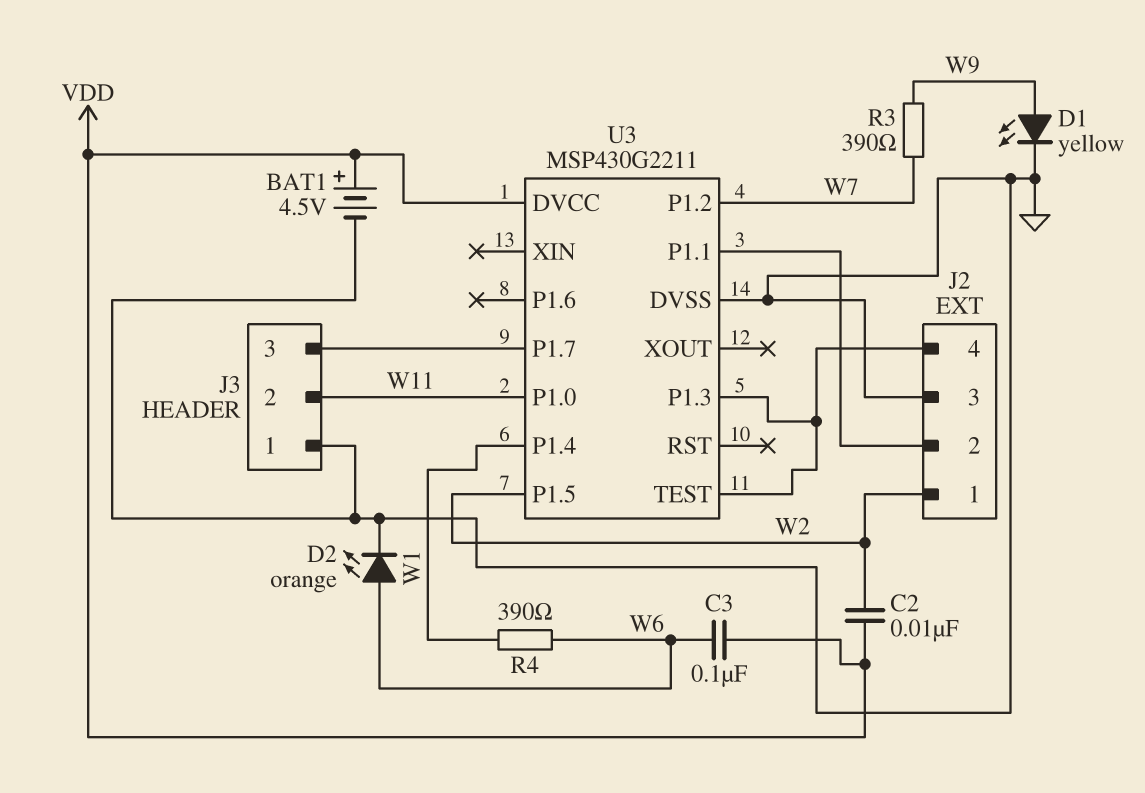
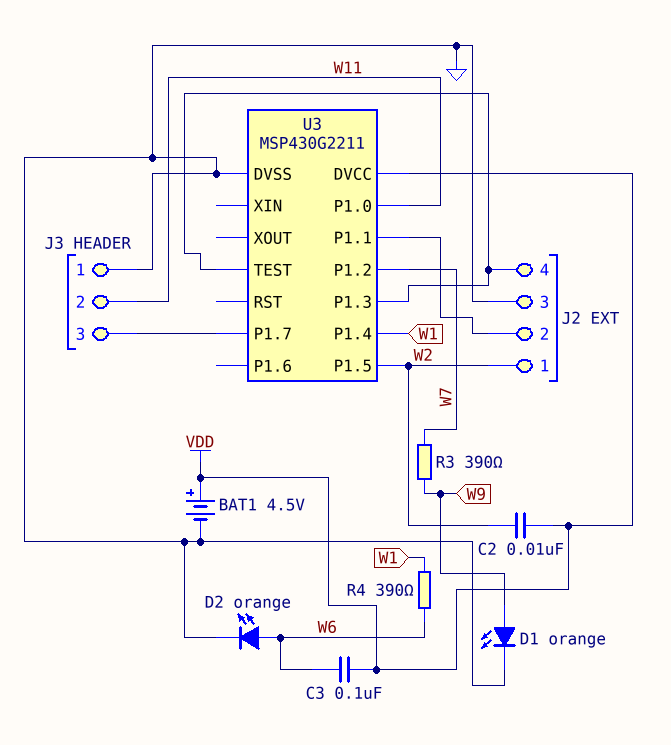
D1: LED yellow (A W9, K GND) -> LED orange (A W9, K GND)

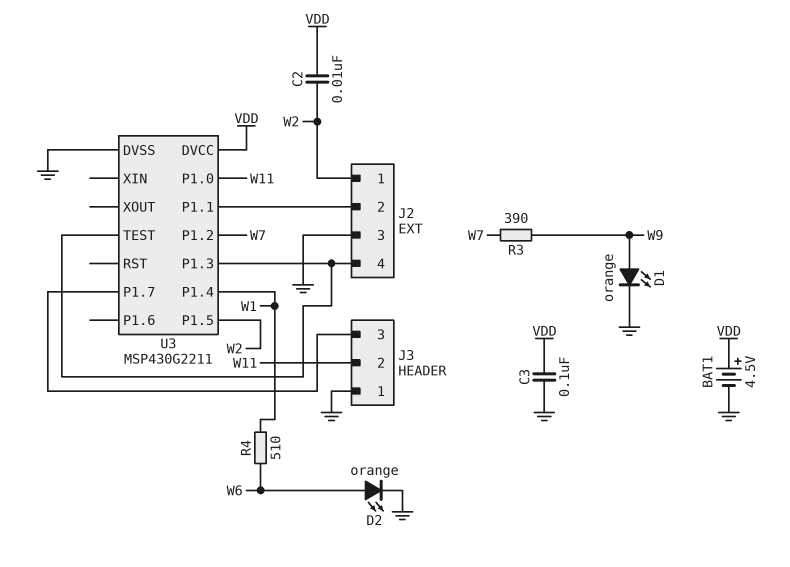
C3: 100nF (VDD, W6) -> 100nF (GND, VDD)
R4: 390 (W1, W6) -> 510 (W1, W6)

